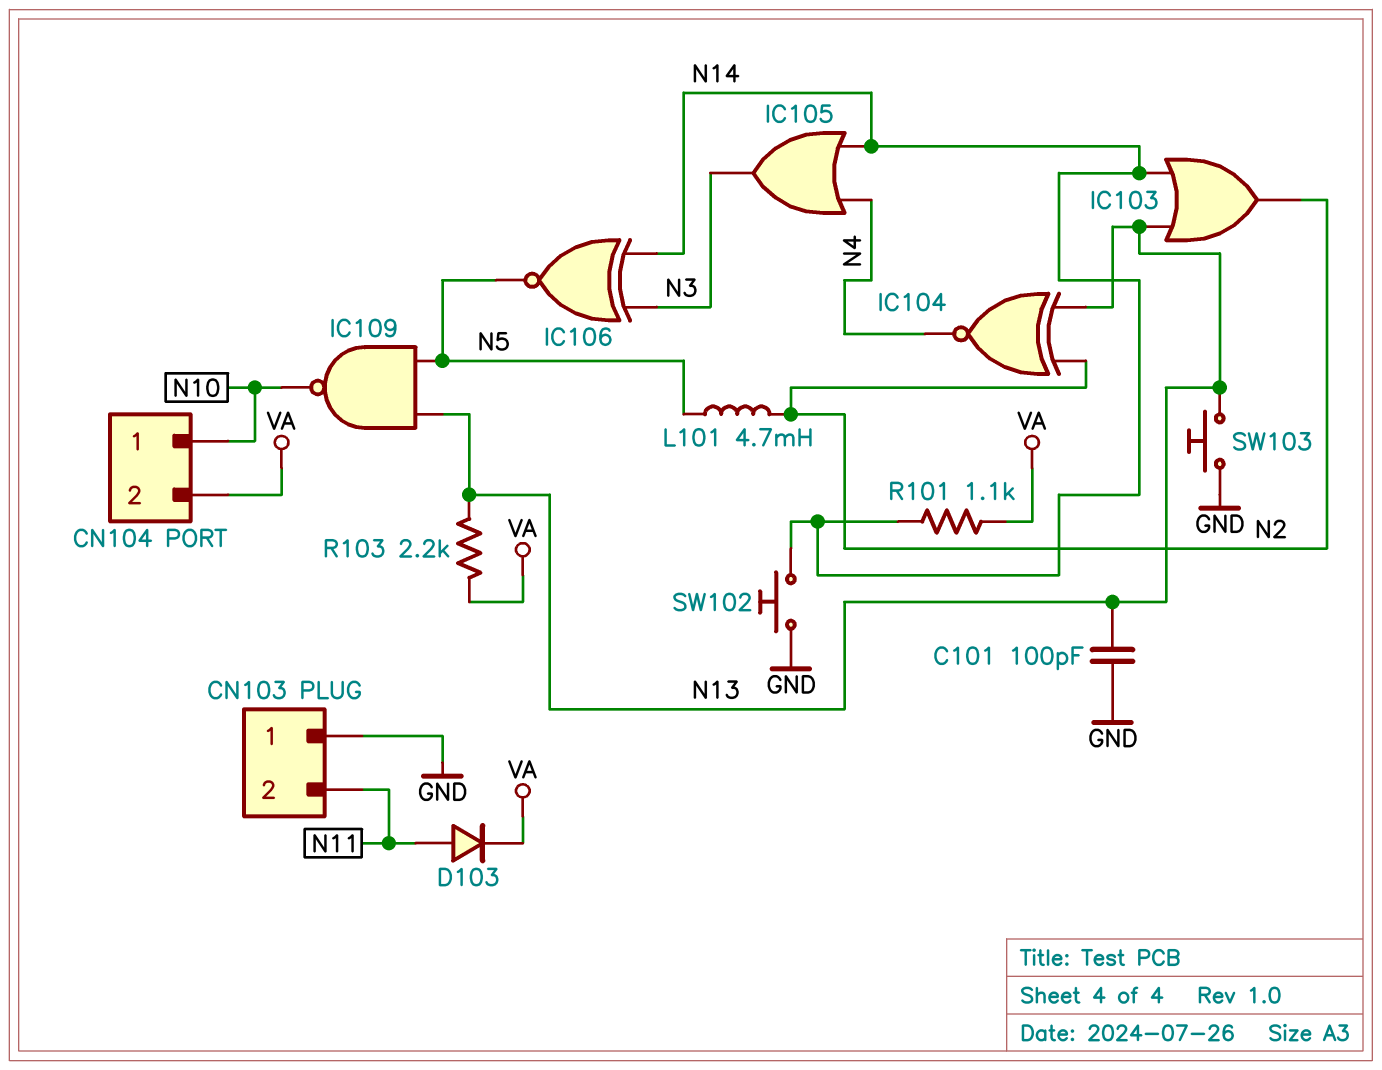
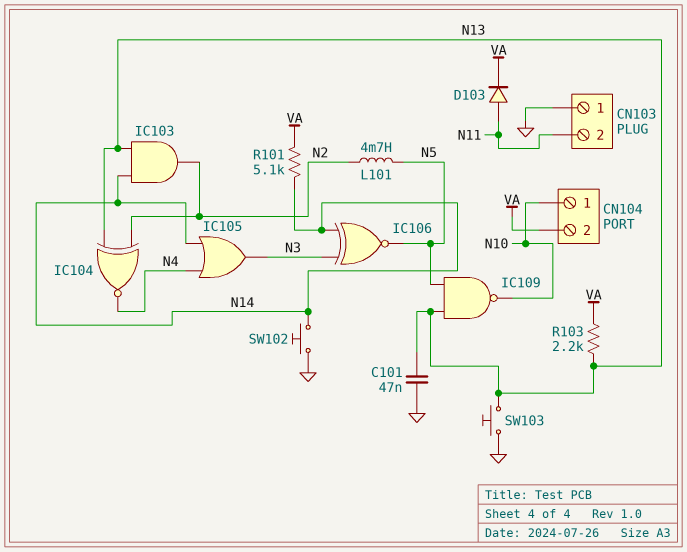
C101: 100pF (GND, N13) -> 47nF (GND, N13)
IC103: OR (in N13, in N14, out N2) -> AND (in N13, in N14, out N2)
R101: 1.1k (N14, VA) -> 5.1k (N14, VA)

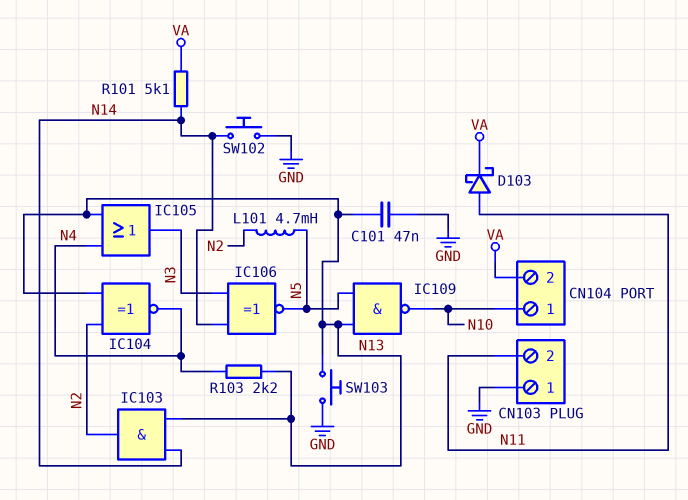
D103: diode (A N11, K VA) -> schottky (A N11, K VA)
IC105: OR (in N4, in N14, out N3) -> OR (in N4, in N13, out N3)
R103: 2.2k (N13, VA) -> 2.2k (N4, N13)

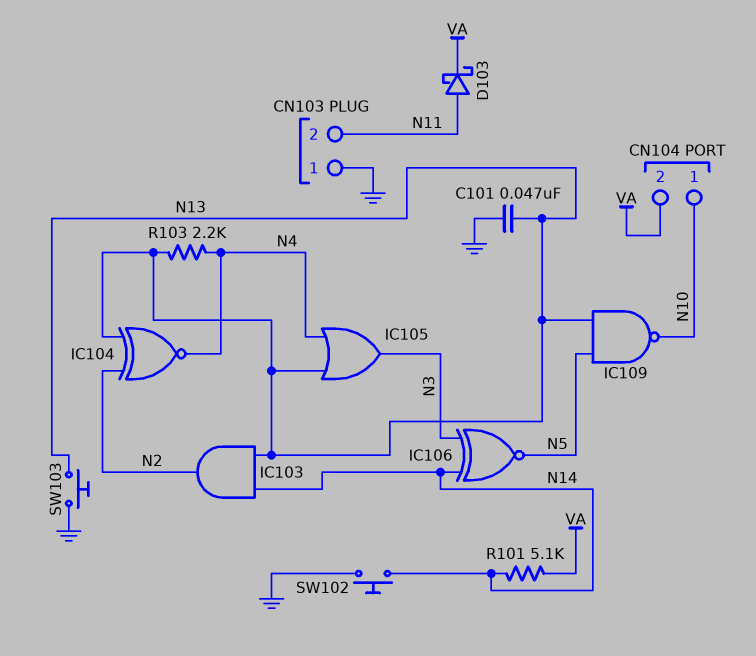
L101: 4.7mH (N2, N5) -> none

